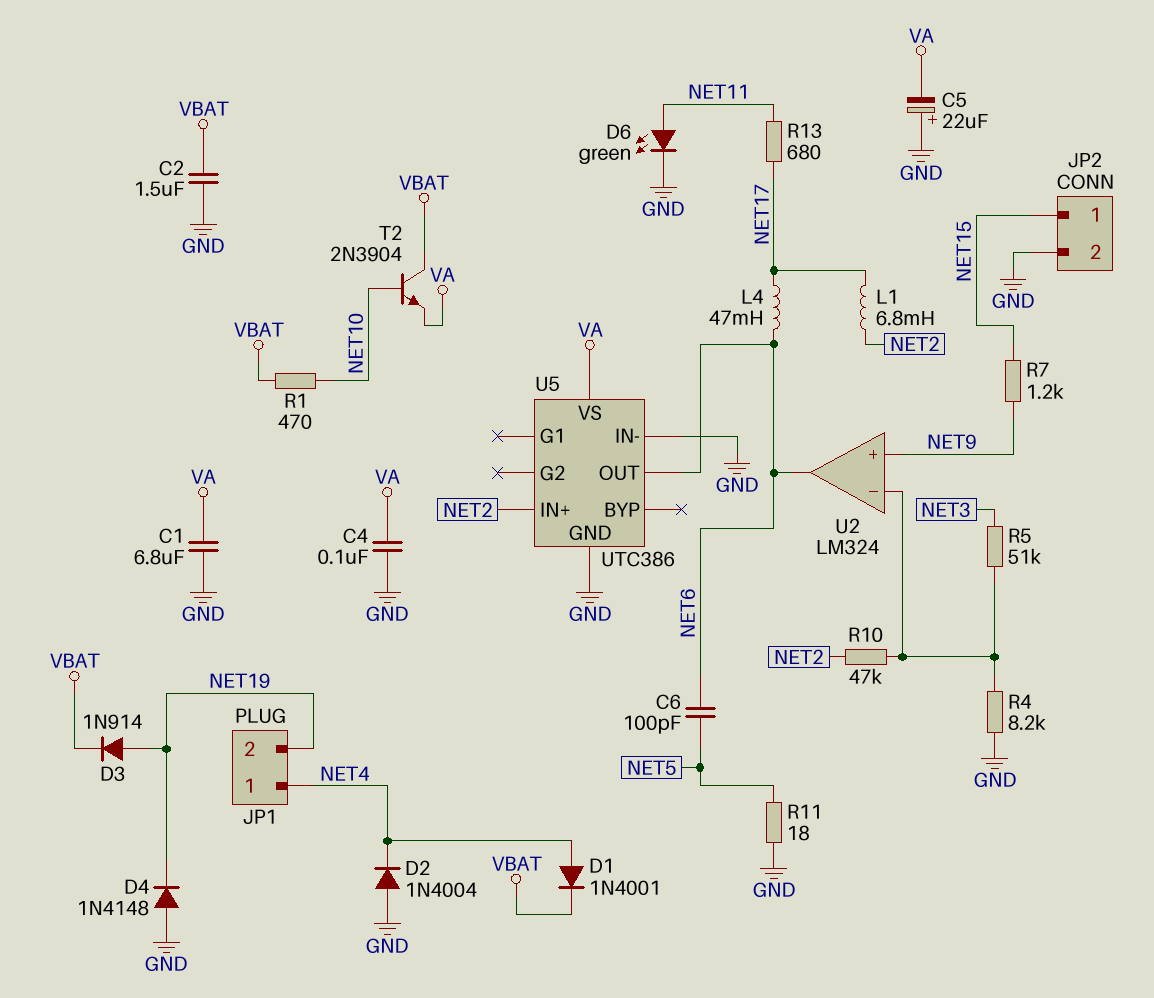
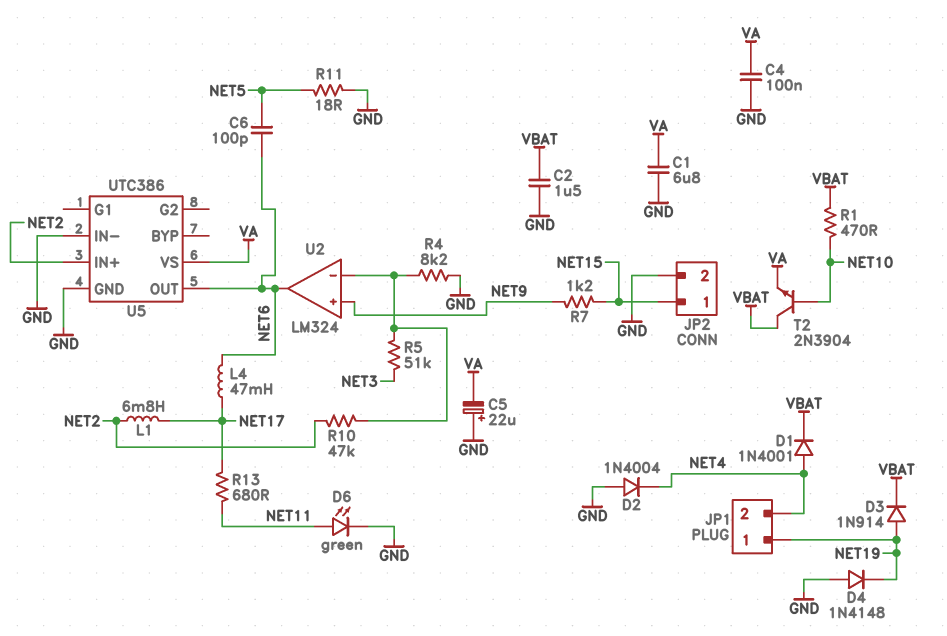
JP1 pin 1: NET4 -> NET19
JP1 pin 2: NET19 -> NET4

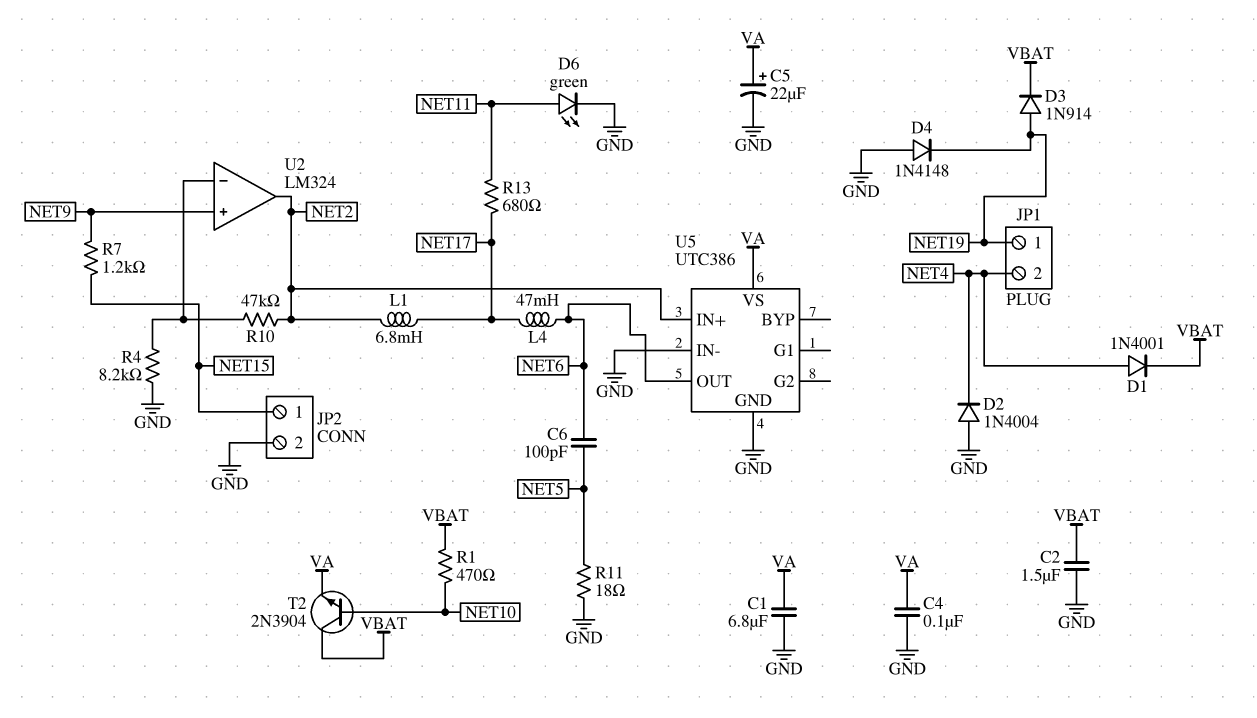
C5: 22uF (plus GND, minus VA) -> 22uF (plus VA, minus GND)
R5: 51k (NET3, U2/in-) -> none
U2 pin out: NET6 -> NET2

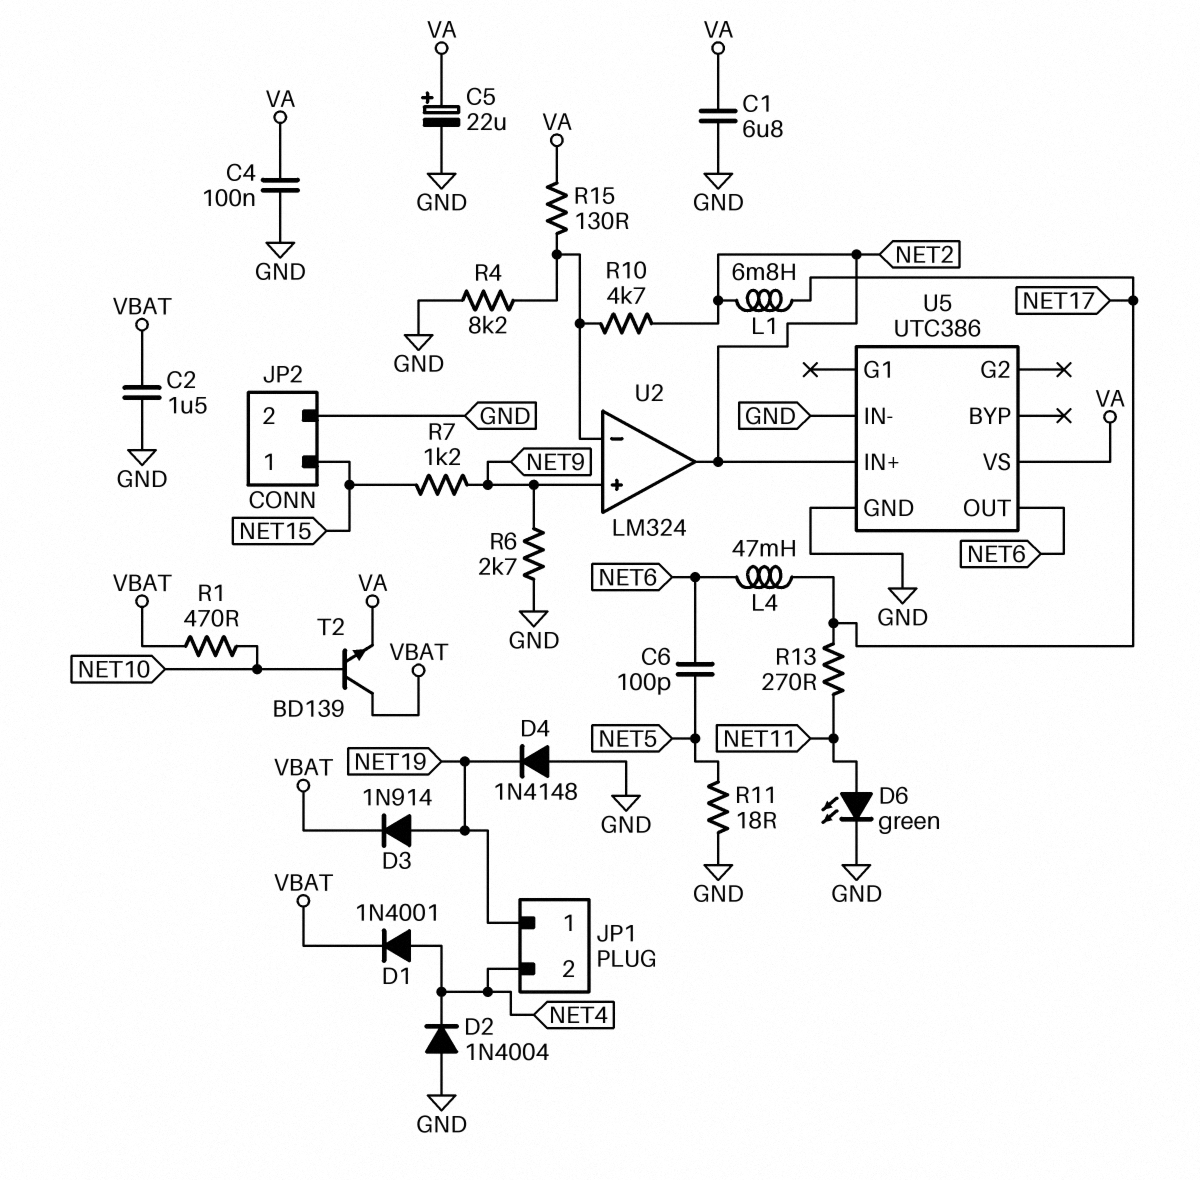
R6: none -> 2.7k (GND, NET9)
R10: 47k (NET2, U2/in-) -> 4.7k (NET2, U2/in-)
R13: 680 (NET11, NET17) -> 270 (NET11, NET17)
R15: none -> 130 (U2/in-, VA)
T2: NPN 2N3904 (B NET10, C VBAT, E VA) -> NPN BD139 (B NET10, C VBAT, E VA)

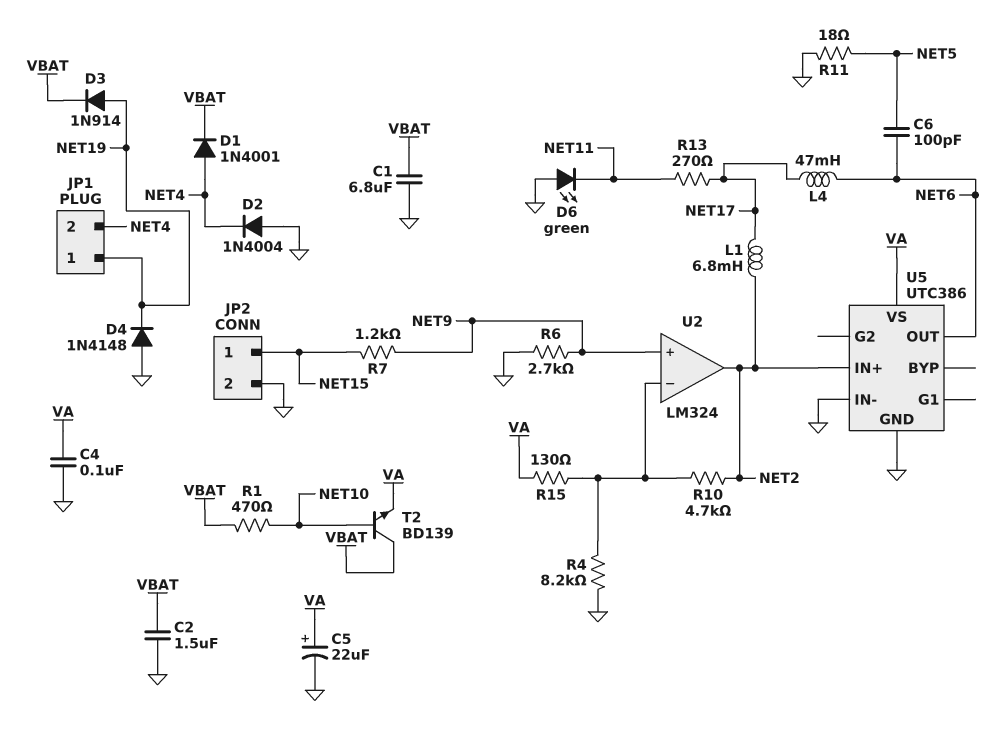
C1: 6.8uF (GND, VA) -> 6.8uF (GND, VBAT)
D6: LED green (A NET11, K GND) -> LED green (A GND, K NET11)

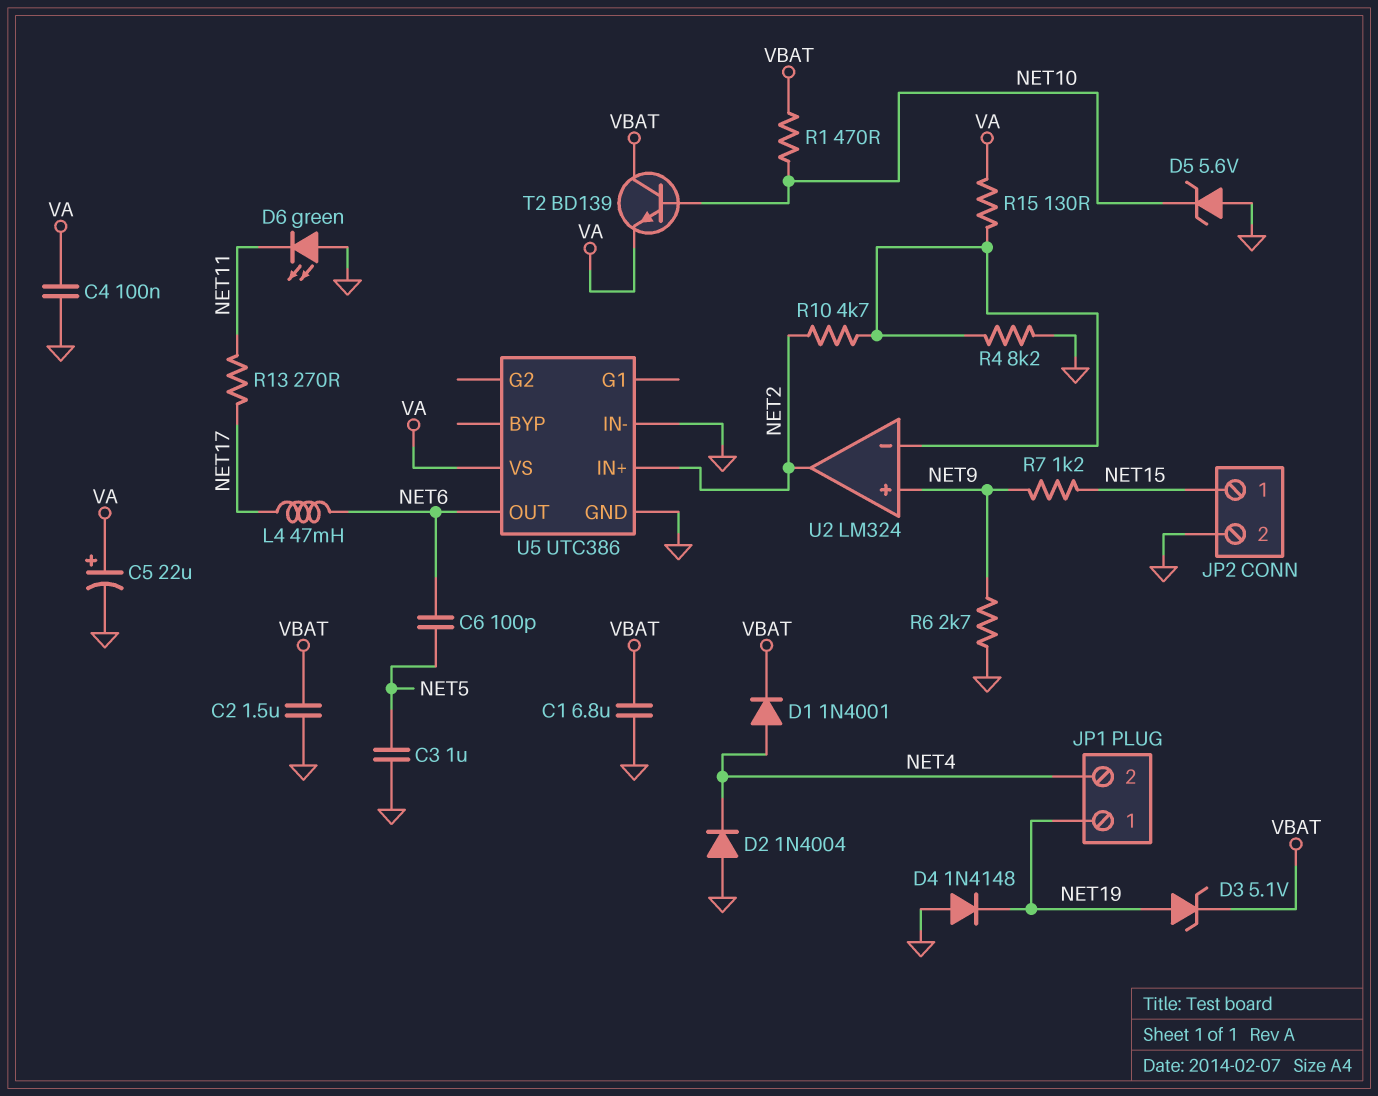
C3: none -> 1uF (GND, NET5)
D3: diode 1N914 (A NET19, K VBAT) -> zener 5.1V (A NET19, K VBAT)
D5: none -> zener 5.6V (A GND, K NET10)
L1: 6.8mH (NET2, NET17) -> none
R11: 18 (GND, NET5) -> none

